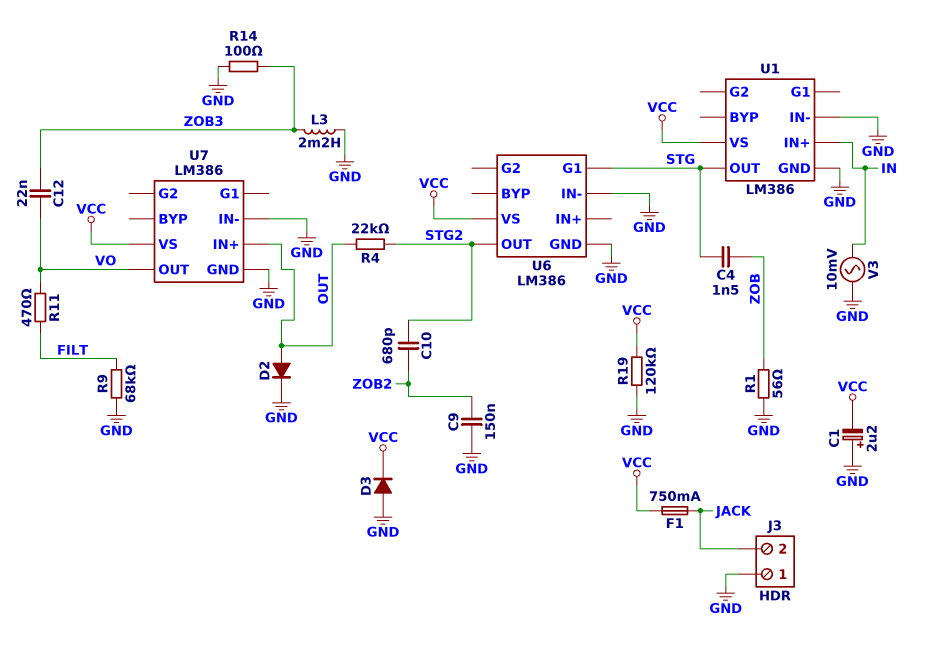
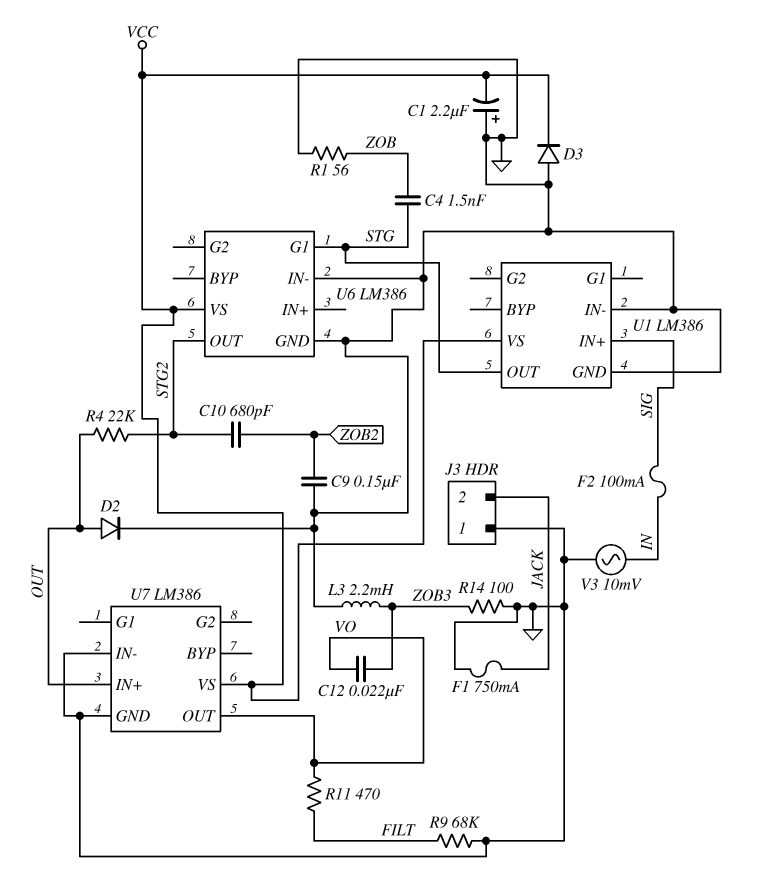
F1: 750mA (JACK, VCC) -> 750mA (GND, JACK)
F2: none -> 100mA (IN, SIG)
R19: 120k (GND, VCC) -> none
U1 pin IN+: IN -> SIG

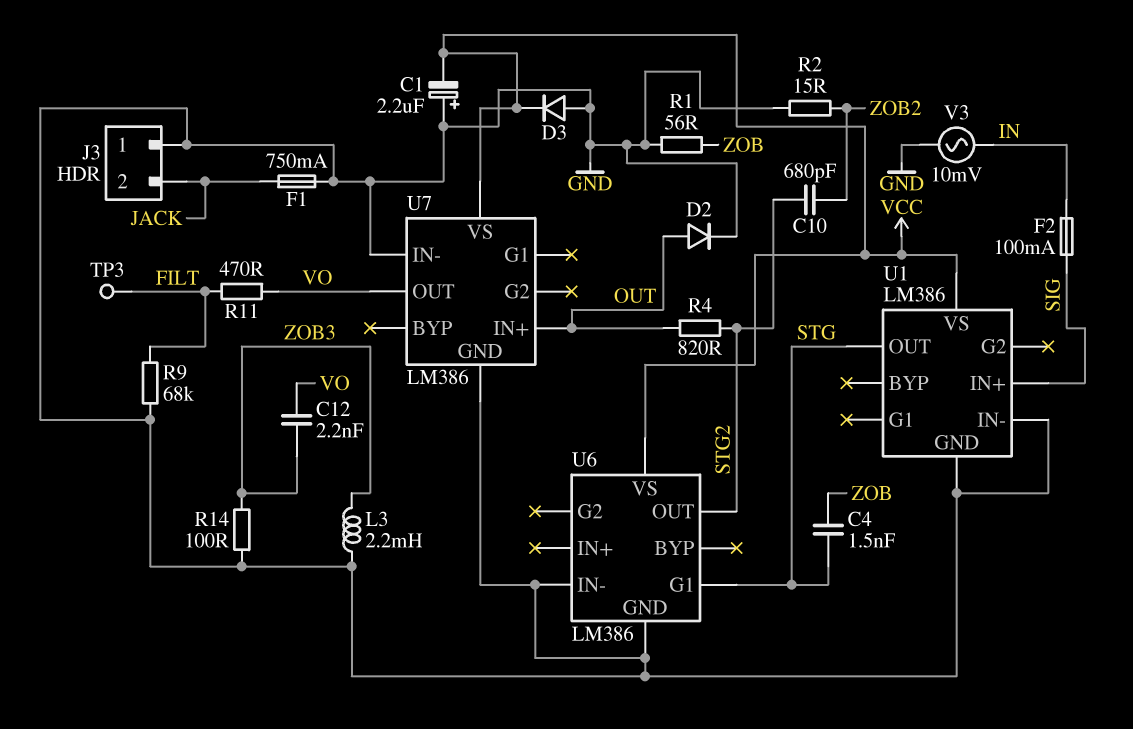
C9: 150nF (GND, ZOB2) -> none
C12: 22nF (VO, ZOB3) -> 2.2nF (VO, ZOB3)
R2: none -> 15 (GND, ZOB2)
R4: 22k (OUT, STG2) -> 820 (OUT, STG2)
TP3: none -> test point (FILT)

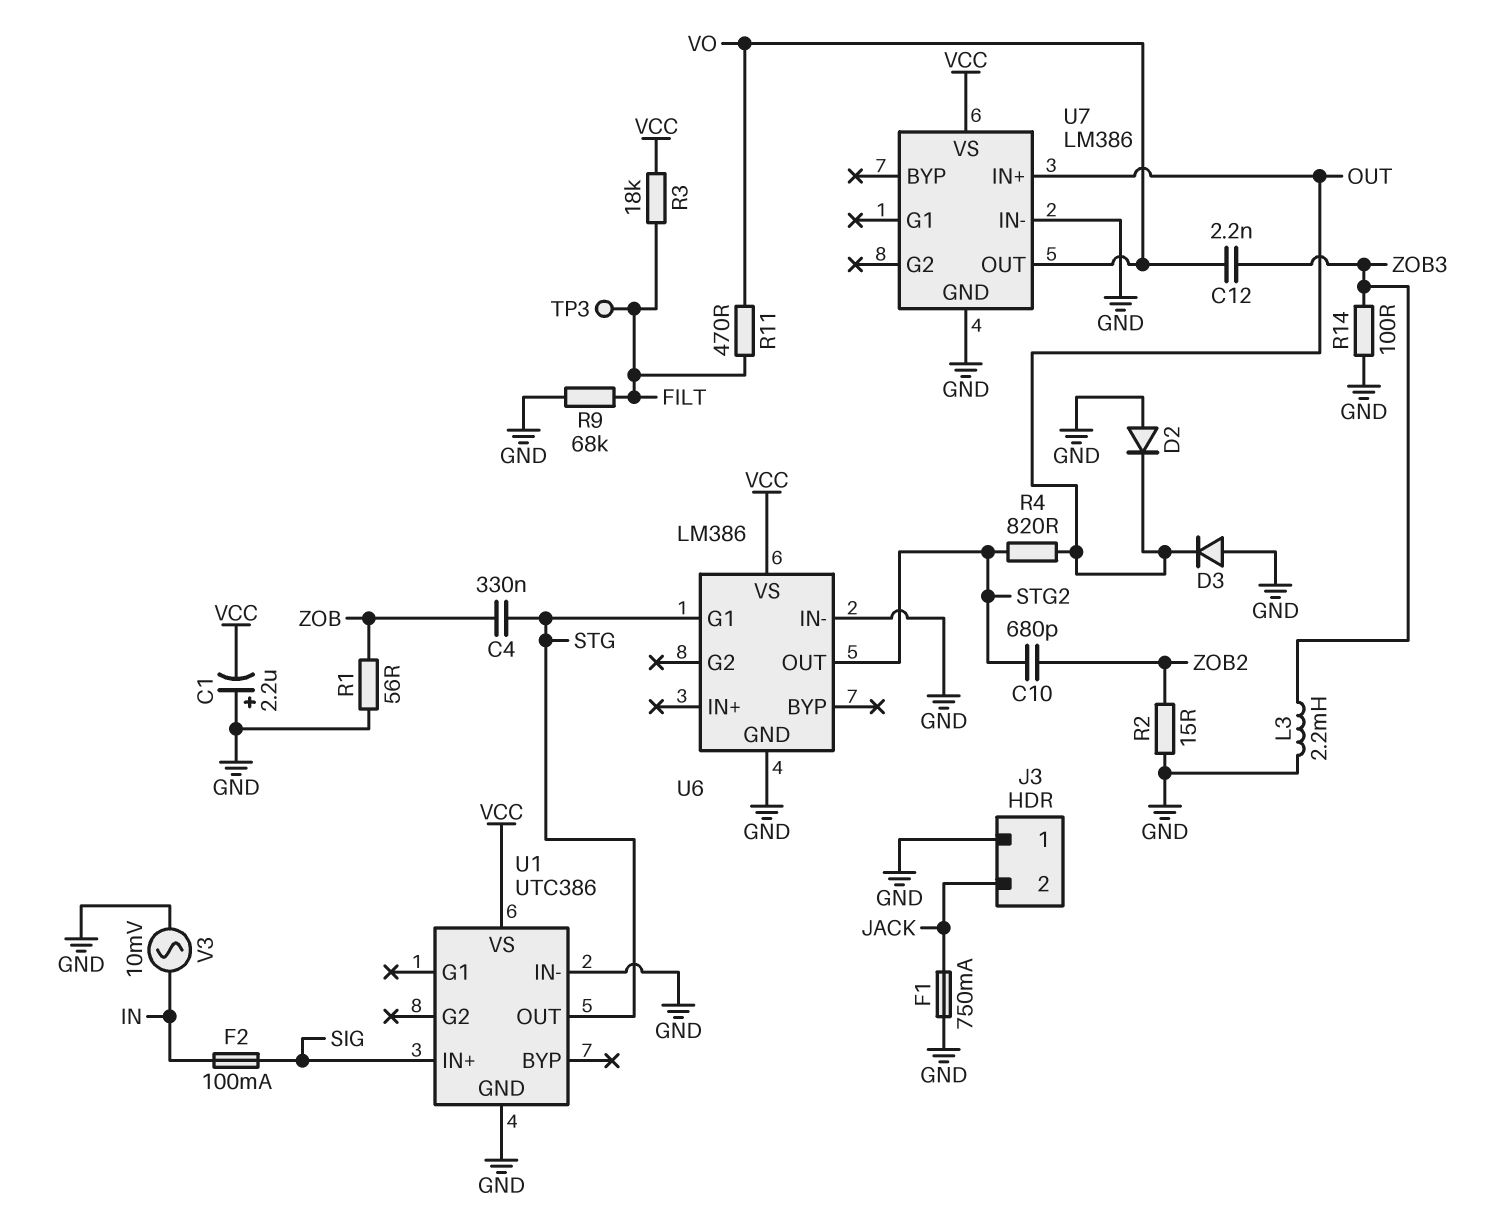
C4: 1.5nF (STG, ZOB) -> 330nF (STG, ZOB)
D2: diode (A OUT, K GND) -> diode (A GND, K OUT)
D3: diode (A GND, K VCC) -> diode (A GND, K OUT)
R3: none -> 18k (FILT, VCC)
U1: LM386 -> UTC386

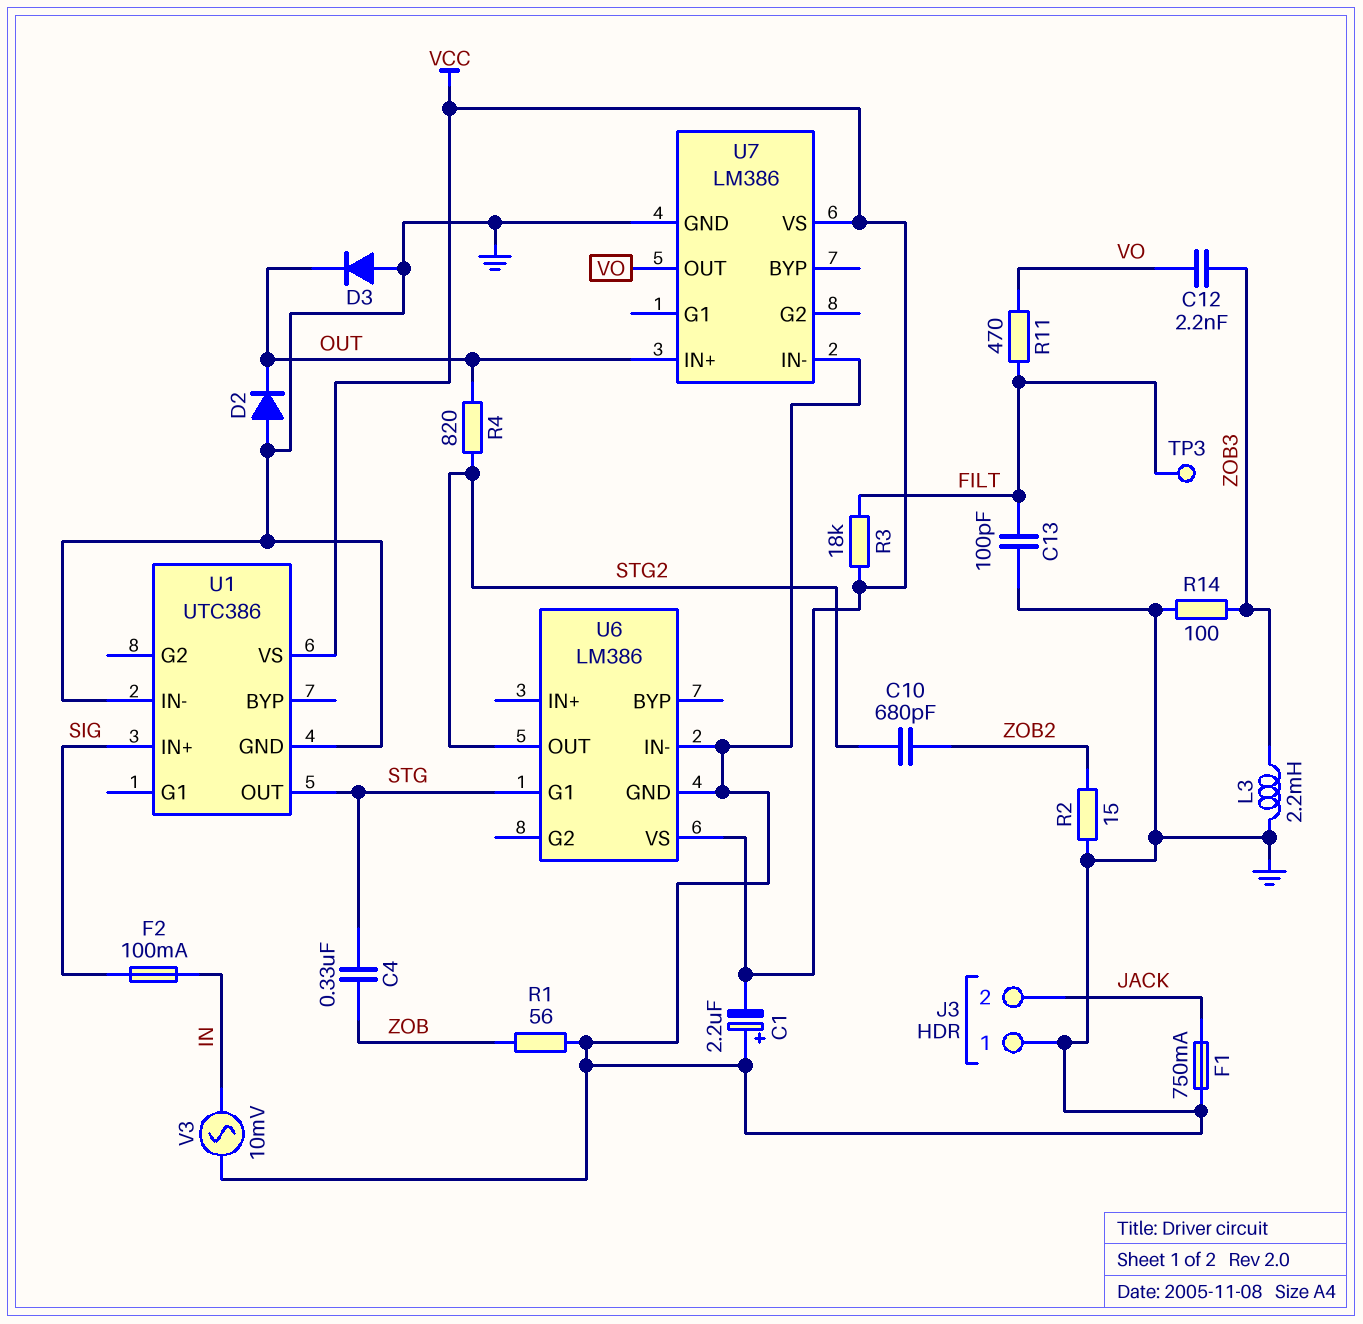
C13: none -> 100pF (FILT, GND)
R9: 68k (FILT, GND) -> none

